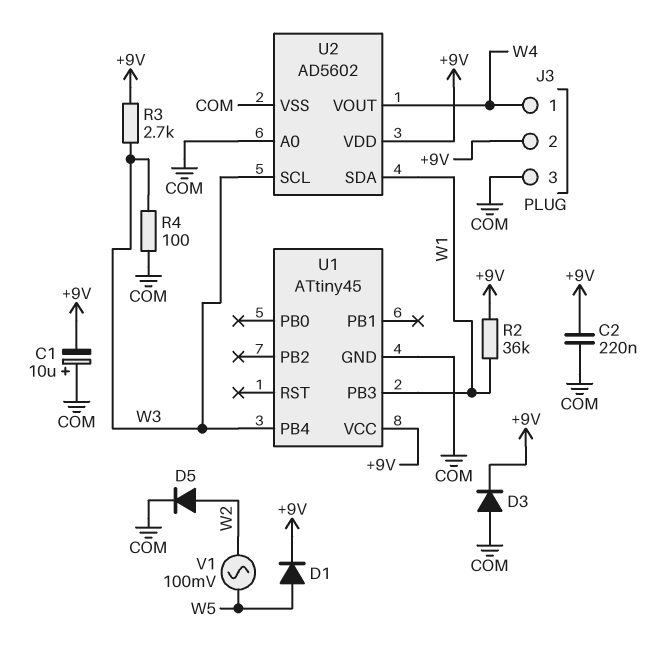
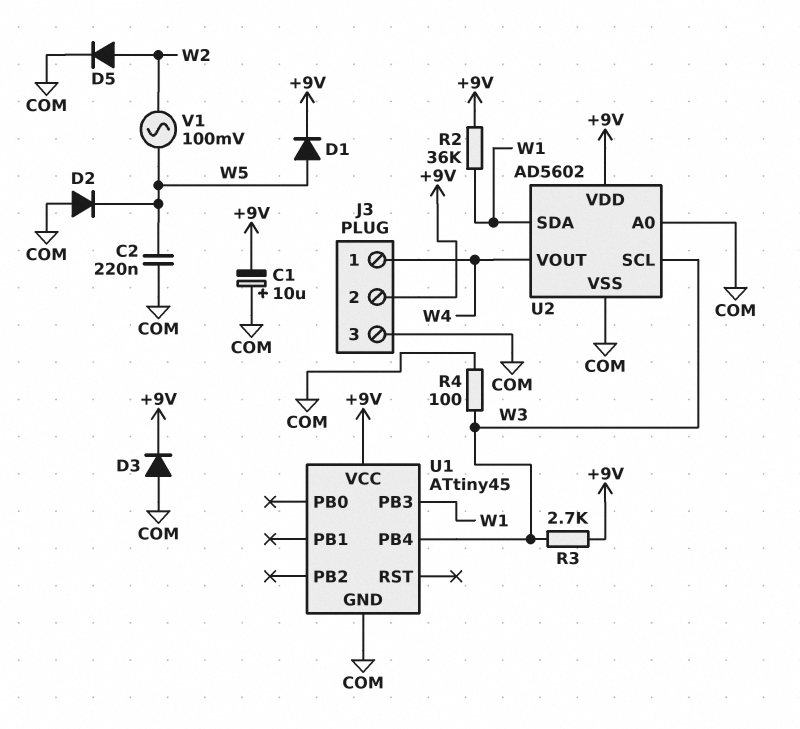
C2: 220nF (+9V, COM) -> 220nF (COM, W5)
D2: none -> diode (A COM, K W5)

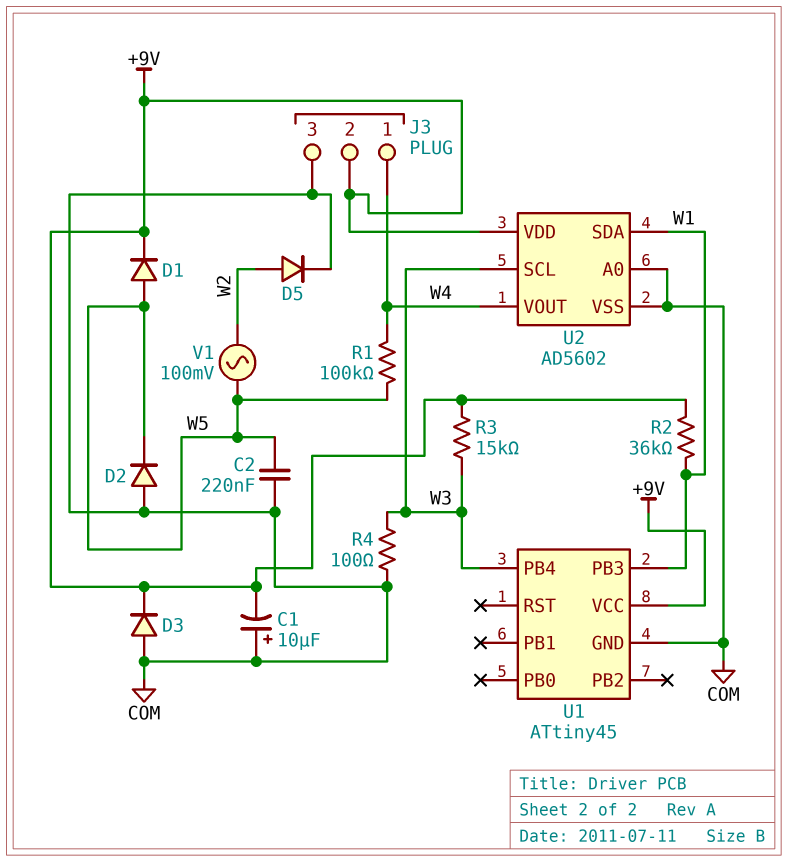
R1: none -> 100k (W4, W5)
R3: 2.7k (+9V, W3) -> 15k (+9V, W3)

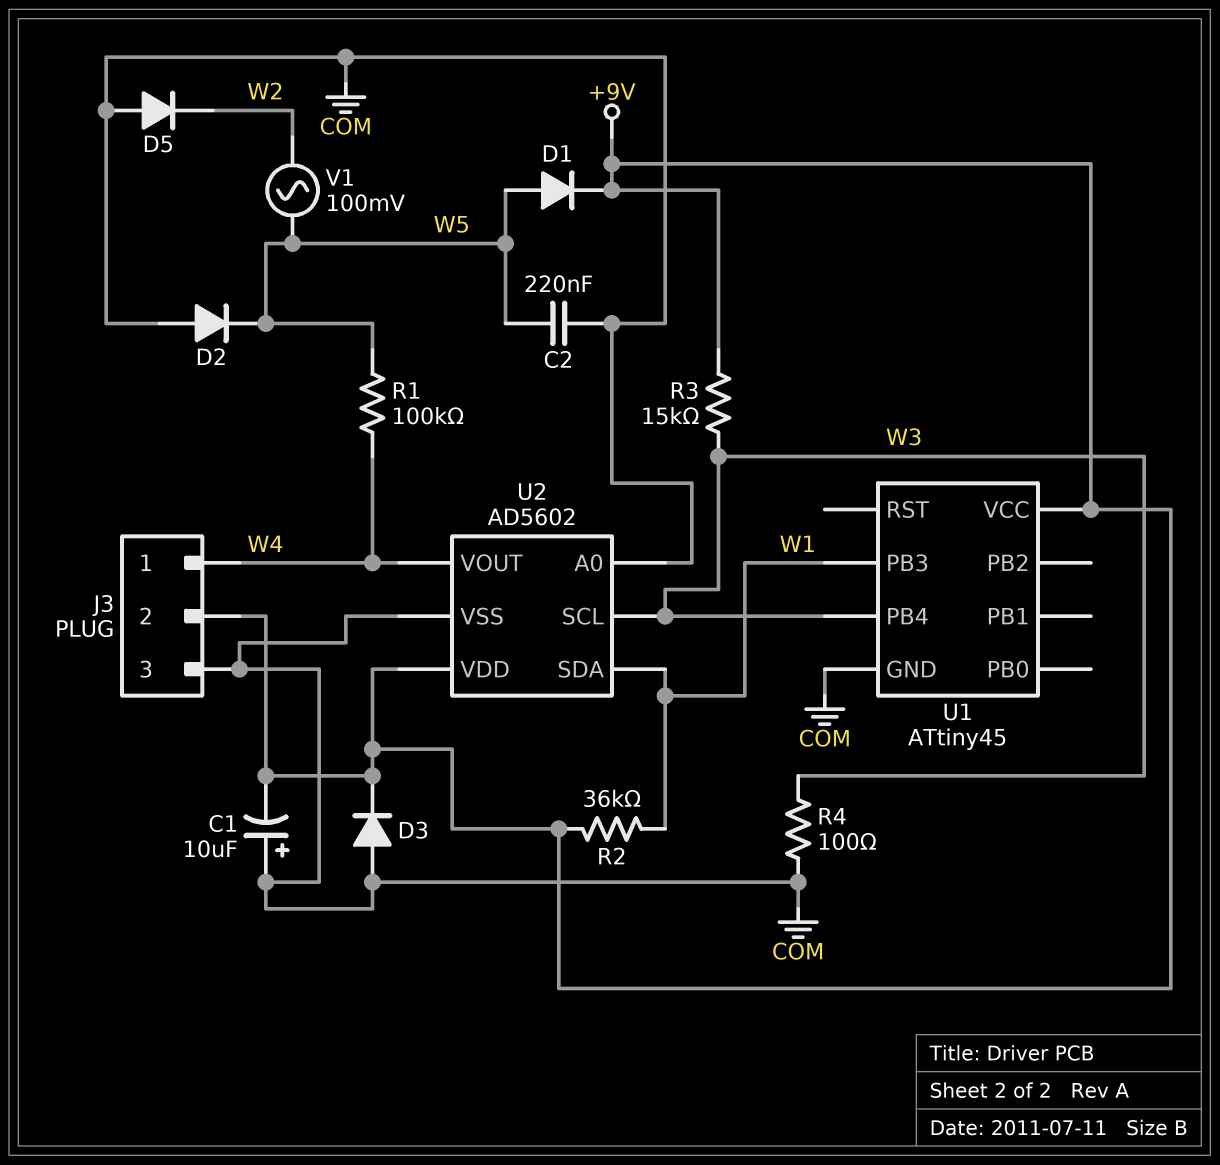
D5: diode (A W2, K COM) -> diode (A COM, K W2)

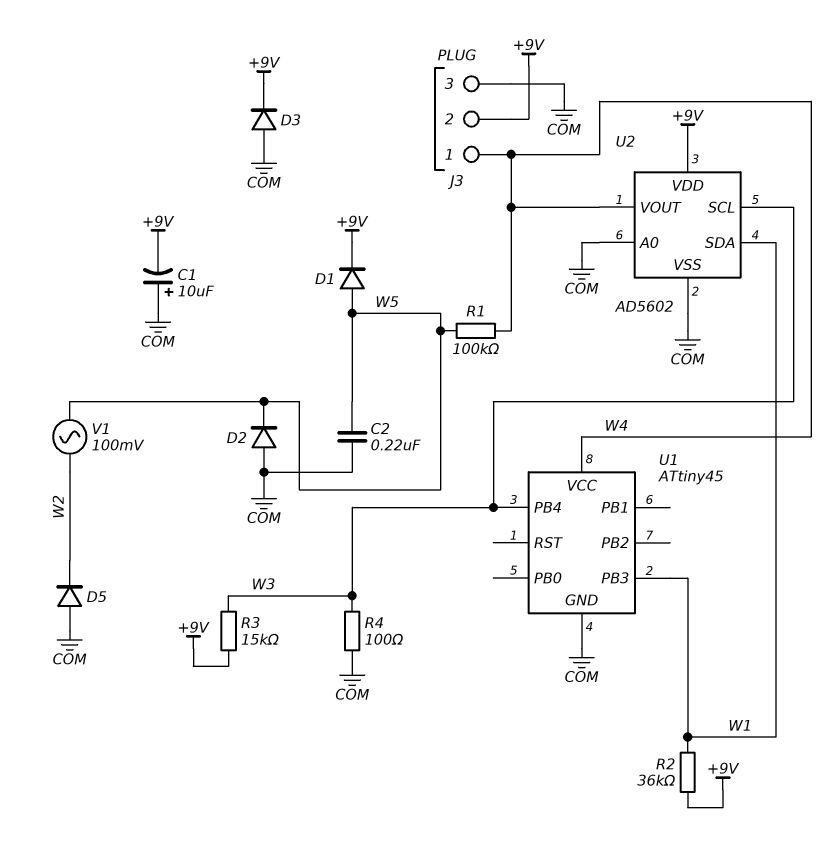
U1 pin VCC: +9V -> W4

